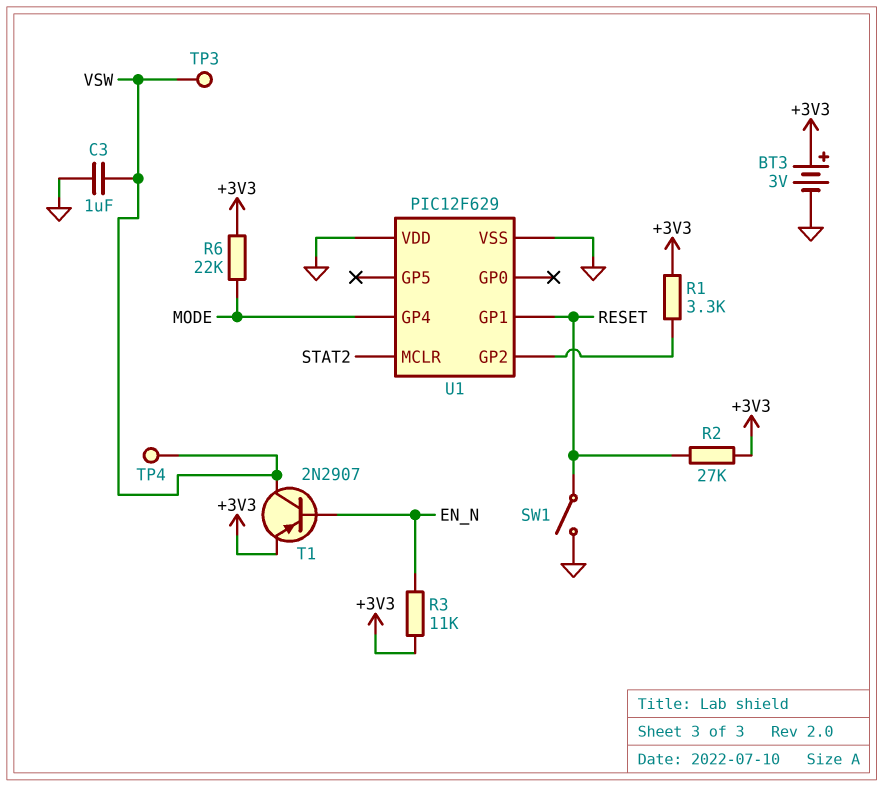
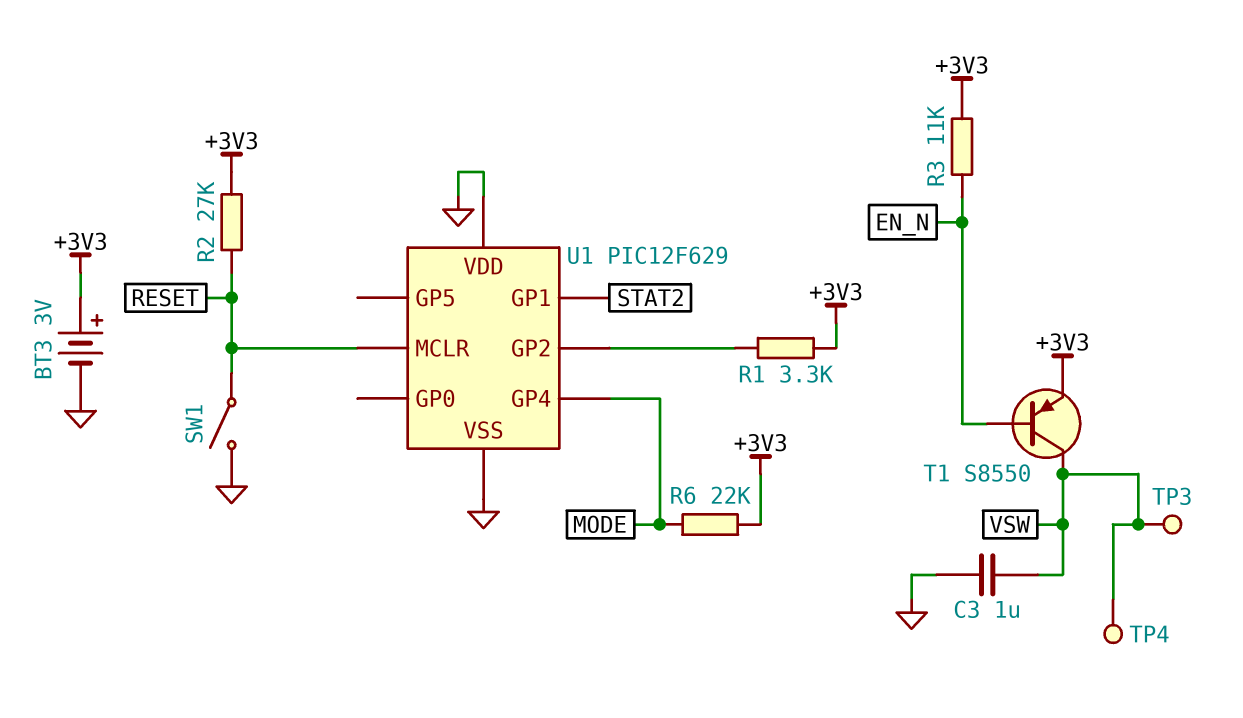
T1: PNP 2N2907 (B EN_N, C VSW, E +3V3) -> PNP S8550 (B EN_N, C VSW, E +3V3)
U1 pin GP1: RESET -> STAT2
U1 pin MCLR: STAT2 -> RESET

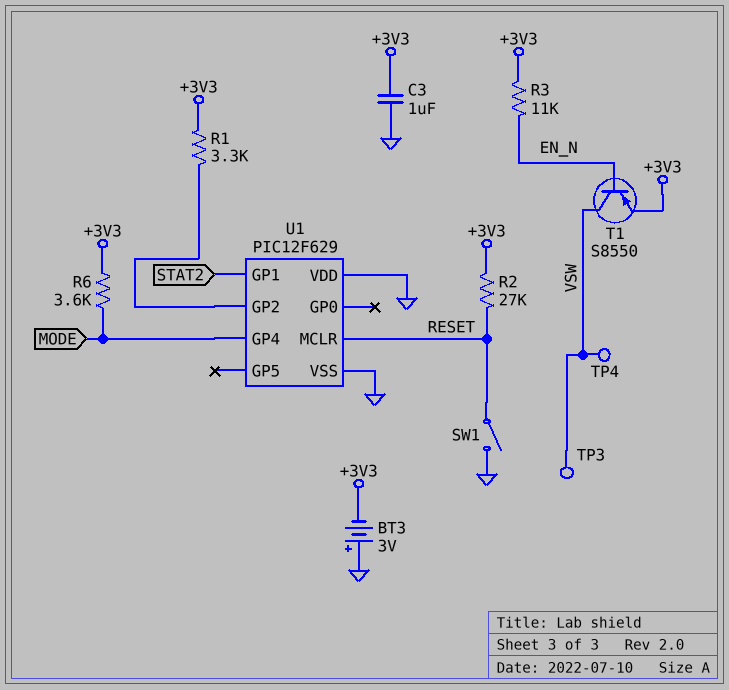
BT3: 3V (plus +3V3, minus GND) -> 3V (plus GND, minus +3V3)
C3: 1uF (GND, VSW) -> 1uF (+3V3, GND)
R6: 22k (+3V3, MODE) -> 3.6k (+3V3, MODE)

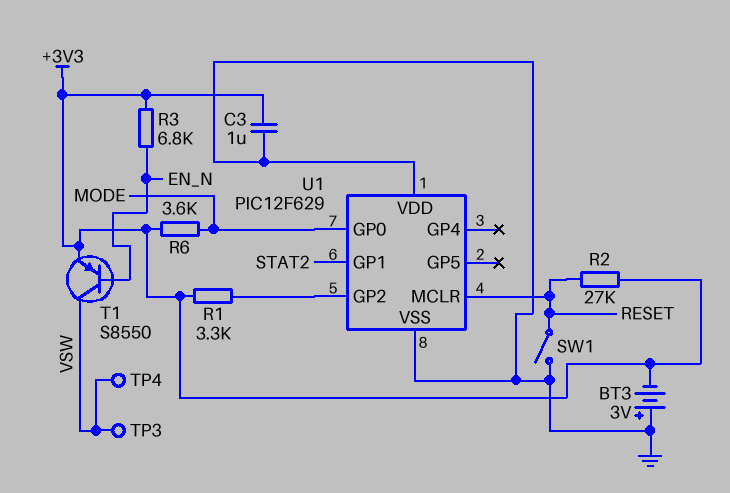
R3: 11k (+3V3, EN_N) -> 6.8k (+3V3, EN_N)
U1 pin GP0: none -> MODE
U1 pin GP4: MODE -> none

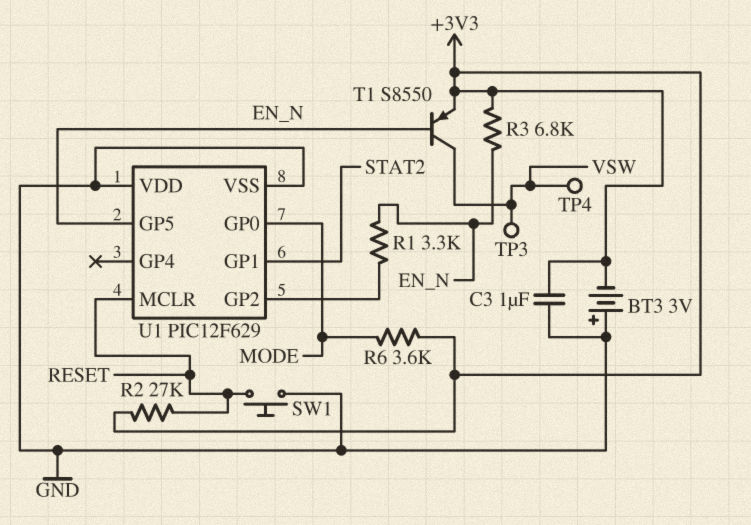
R1: 3.3k (+3V3, U1/GP2) -> 3.3k (EN_N, U1/GP2)
SW1: switch (GND, RESET) -> button (GND, RESET)
U1 pin GP5: none -> EN_N

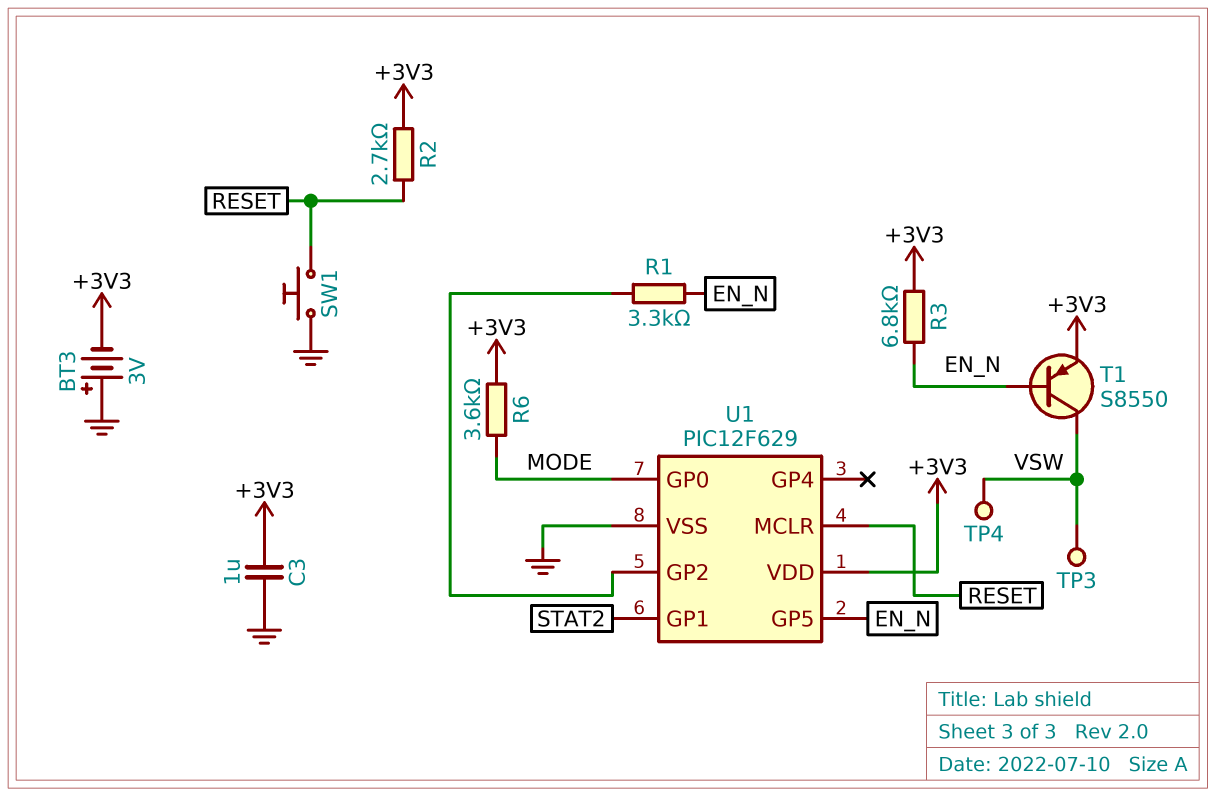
R2: 27k (+3V3, RESET) -> 2.7k (+3V3, RESET)
U1 pin VDD: GND -> +3V3

